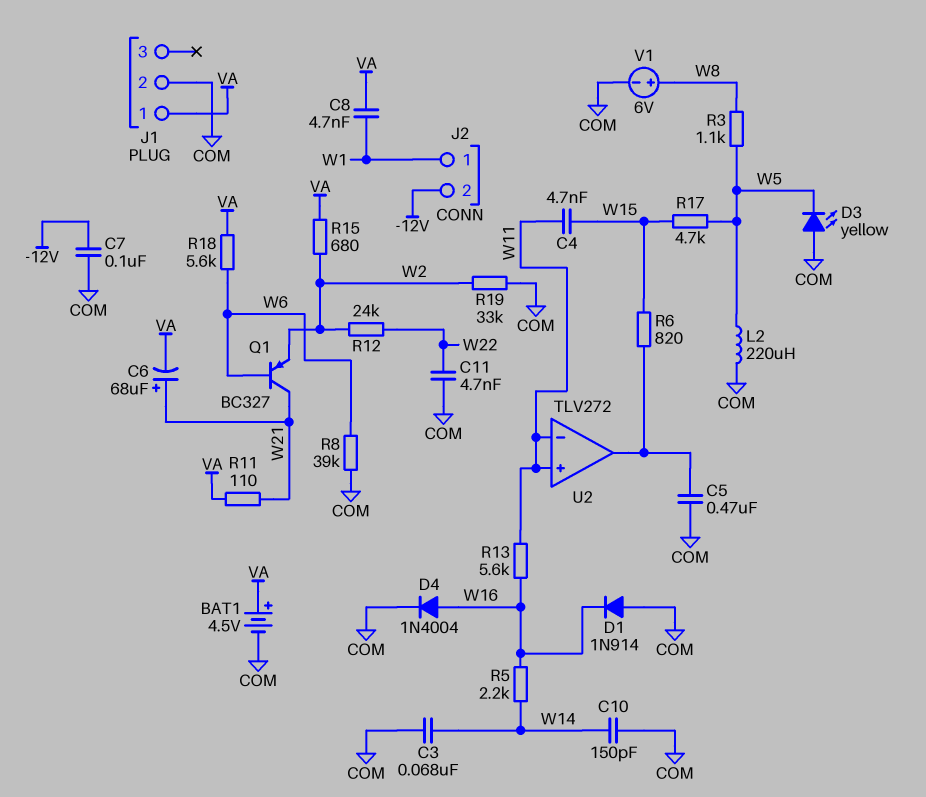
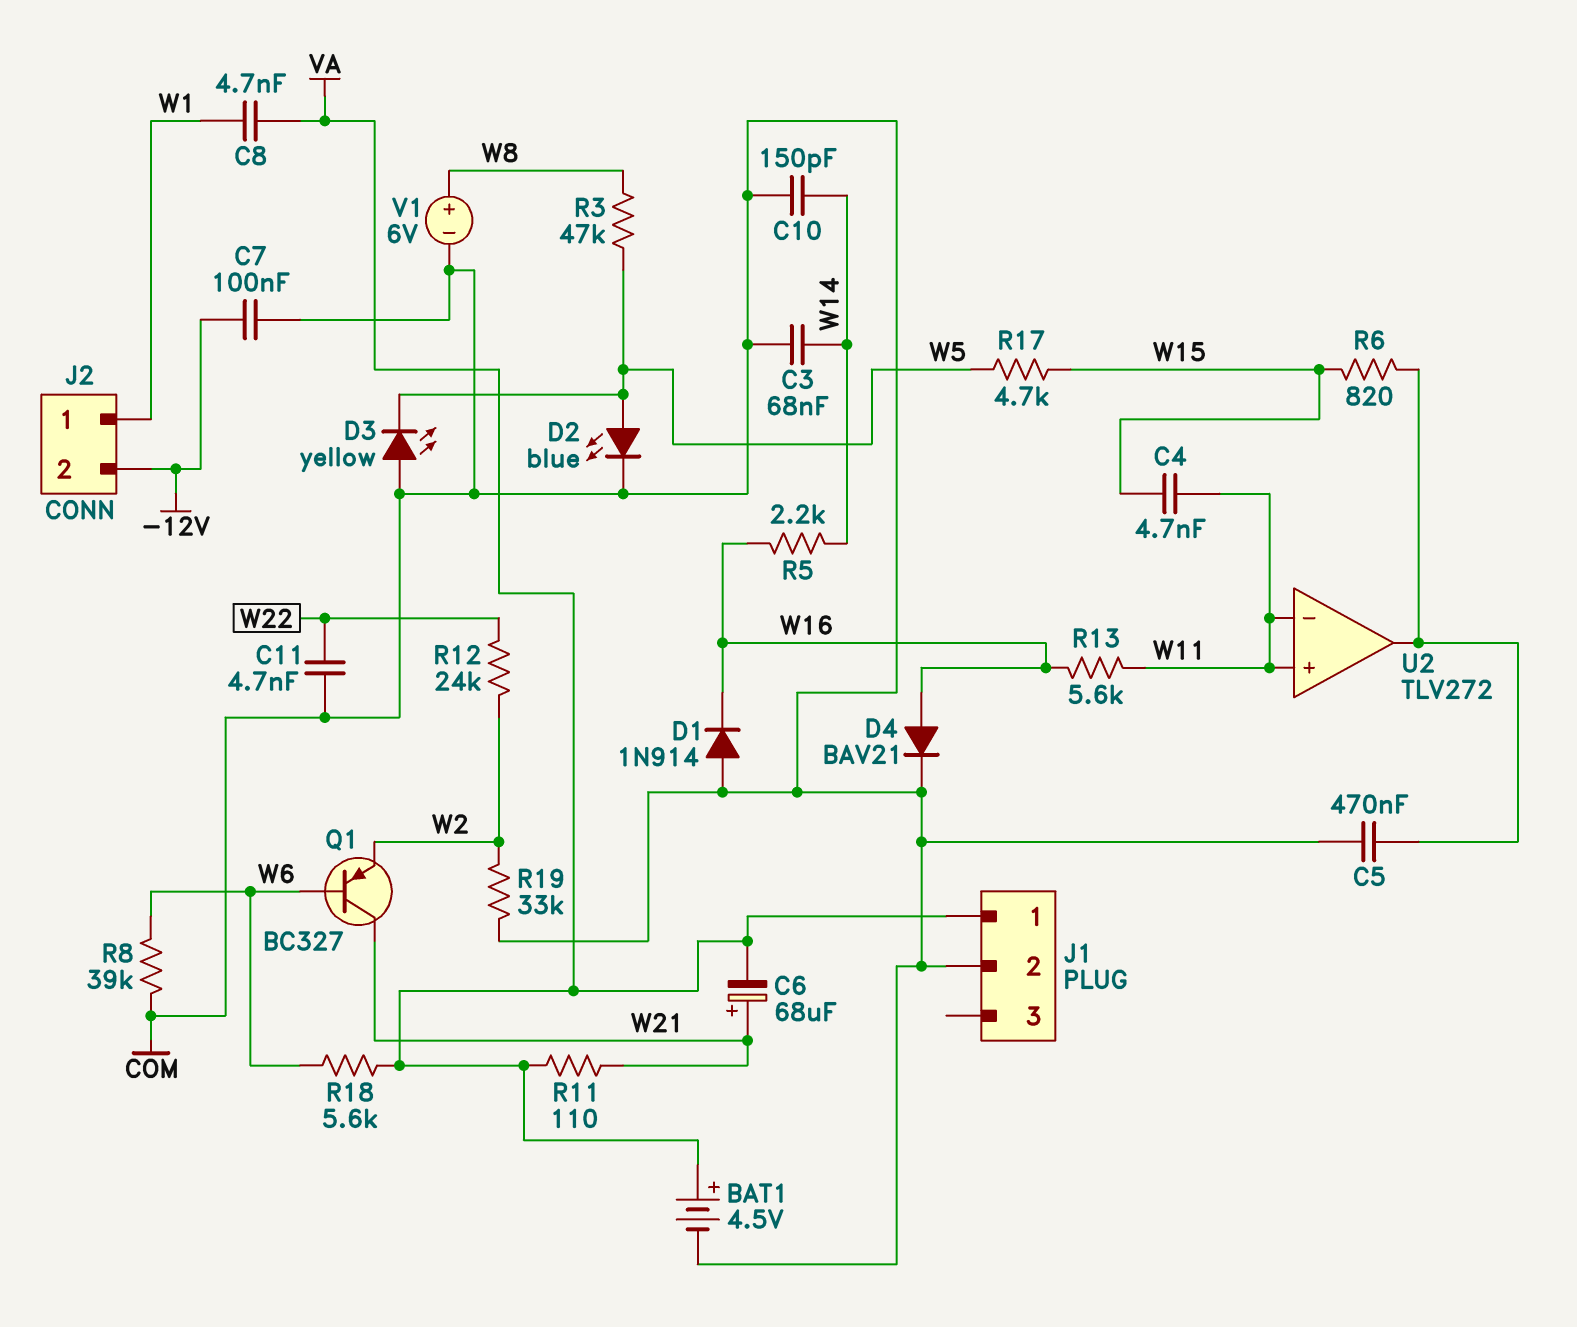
D2: none -> LED blue (A W5, K COM)
D4: diode 1N4004 (A W16, K COM) -> diode BAV21 (A W16, K COM)
L2: 220uH (COM, W5) -> none
R3: 1.1k (W5, W8) -> 47k (W5, W8)
R15: 680 (VA, W2) -> none

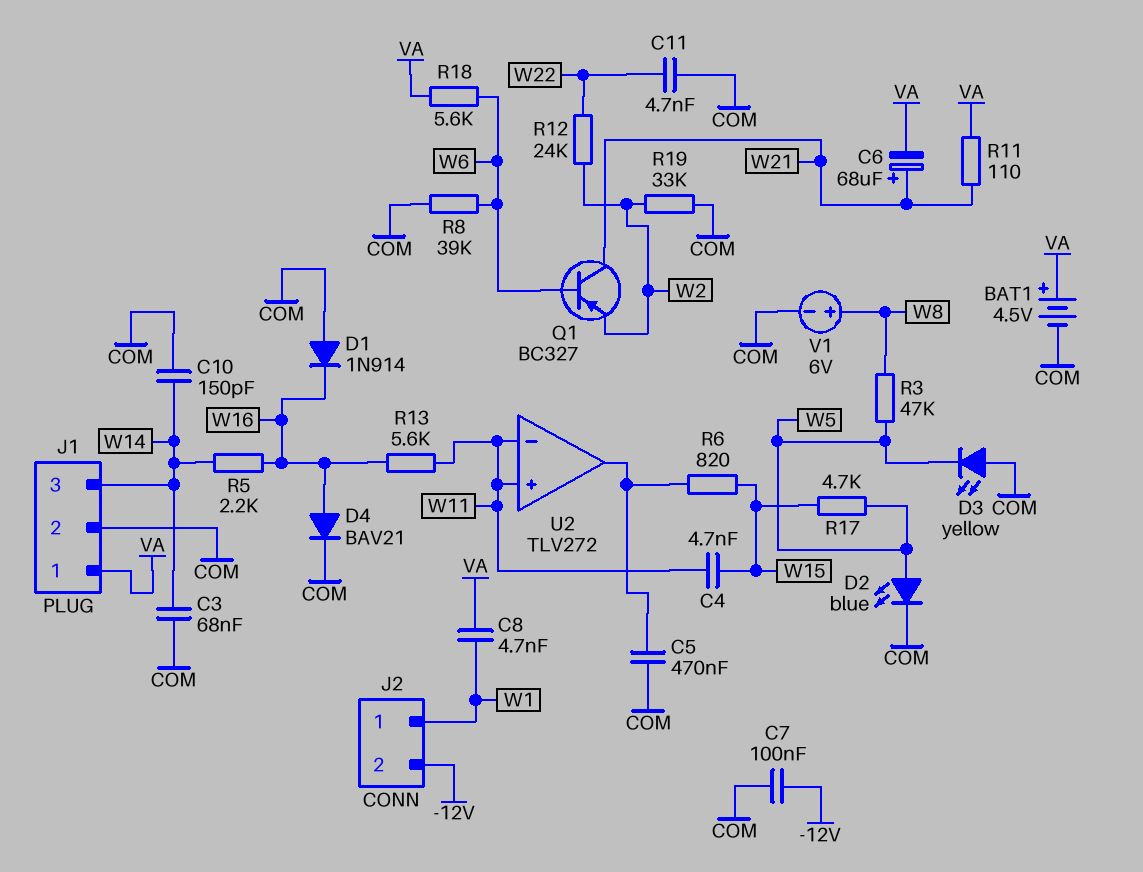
J1 pin 3: none -> W14

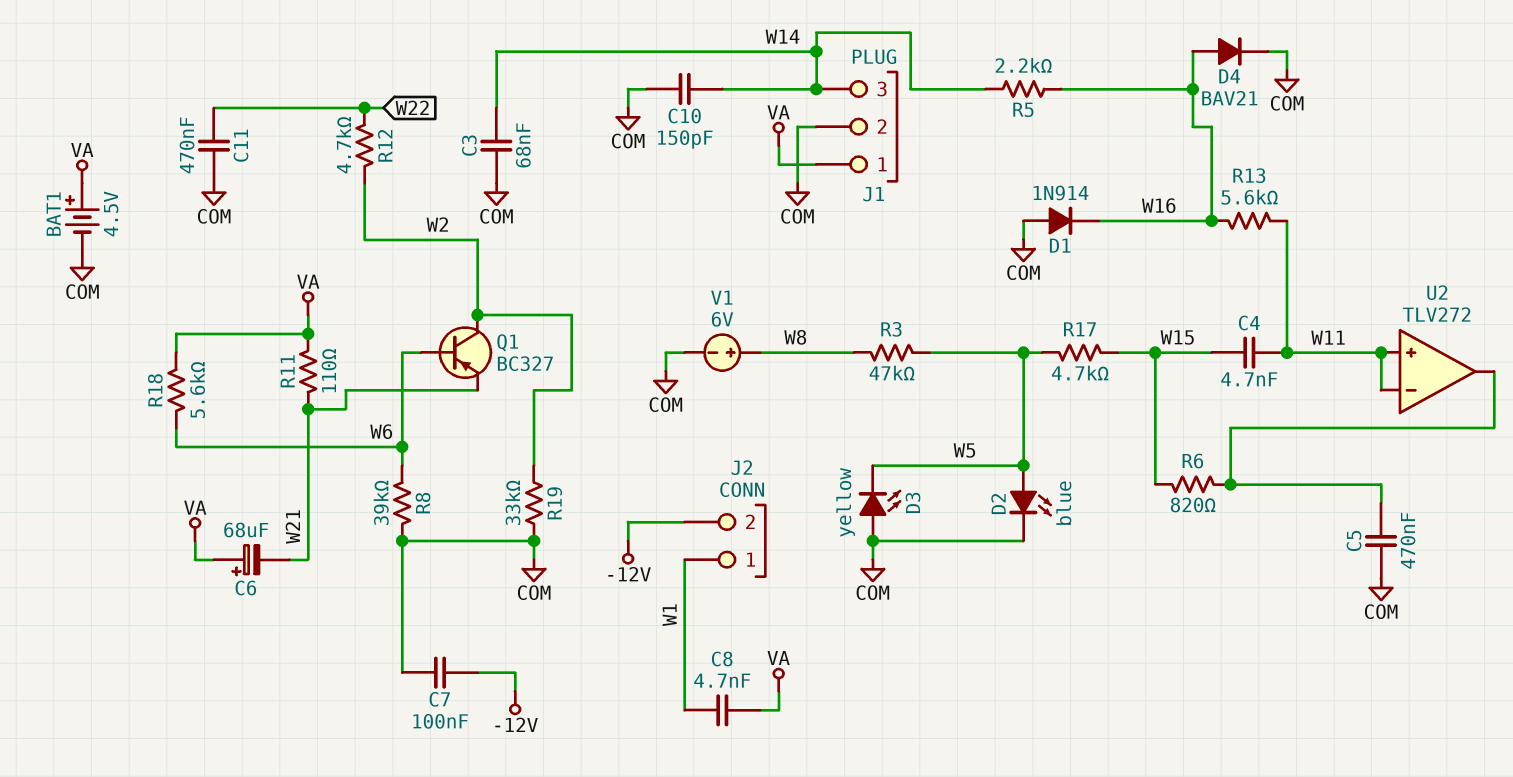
C6: 68uF (plus W21, minus VA) -> 68uF (plus VA, minus W21)
C11: 4.7nF (COM, W22) -> 470nF (COM, W22)
Q1: PNP BC327 (B W6, C W21, E W2) -> PNP BC327 (B W6, C W2, E W21)
R12: 24k (W2, W22) -> 4.7k (W2, W22)

